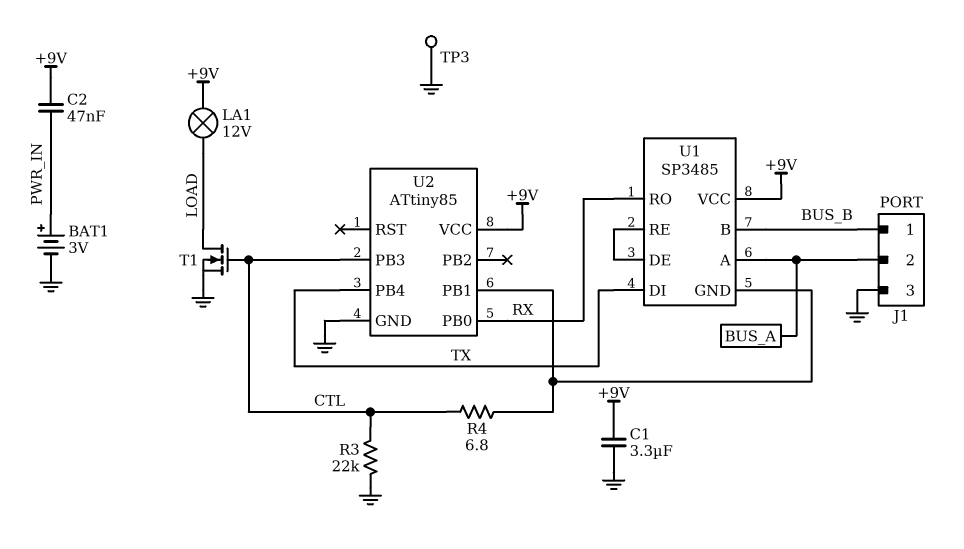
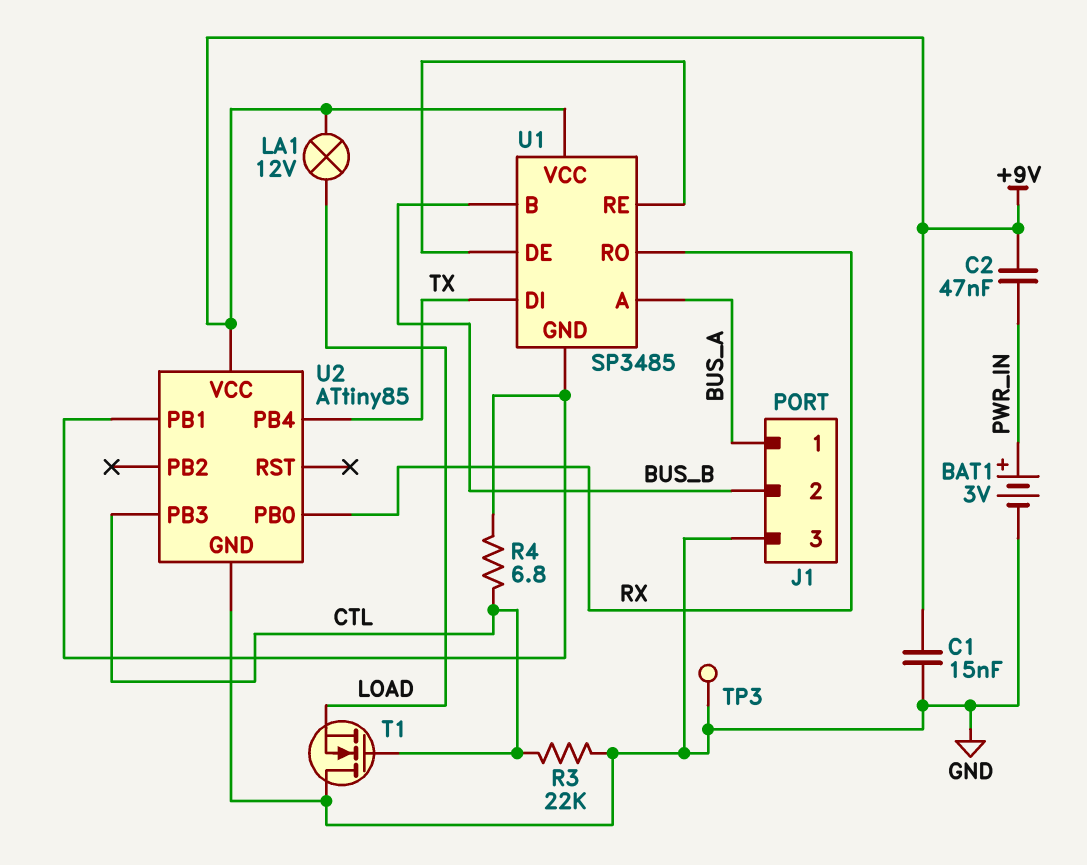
C1: 3.3uF (+9V, GND) -> 15nF (+9V, GND)
J1 pin 1: BUS_B -> BUS_A
J1 pin 2: BUS_A -> BUS_B
T1: NMOS (G CTL, D LOAD, S GND) -> NMOS (G CTL, D GND, S LOAD)

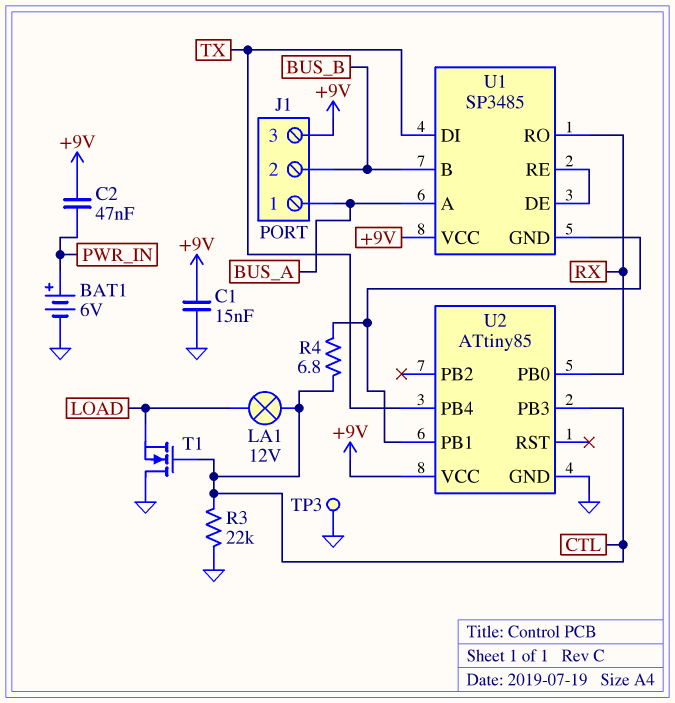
BAT1: 3V (plus PWR_IN, minus GND) -> 6V (plus PWR_IN, minus GND)
J1 pin 3: GND -> +9V
LA1: lamp 12V (+9V, LOAD) -> lamp 12V (CTL, LOAD)

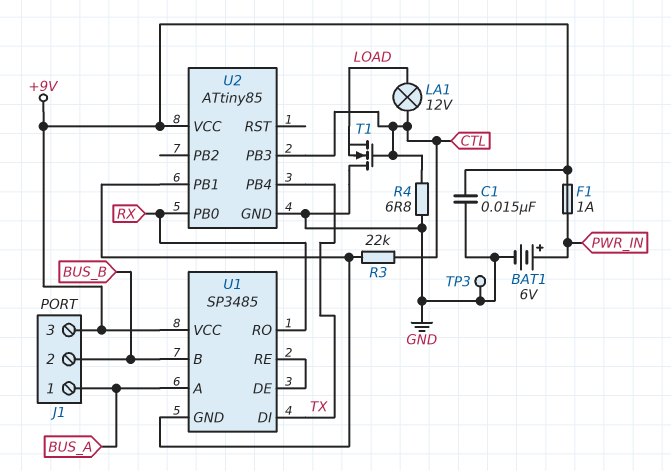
C2: 47nF (+9V, PWR_IN) -> none
F1: none -> 1A (+9V, PWR_IN)
R3: 22k (CTL, GND) -> 22k (CTL, U1/GND)
R4: 6.8 (CTL, U1/GND) -> 6.8 (CTL, GND)

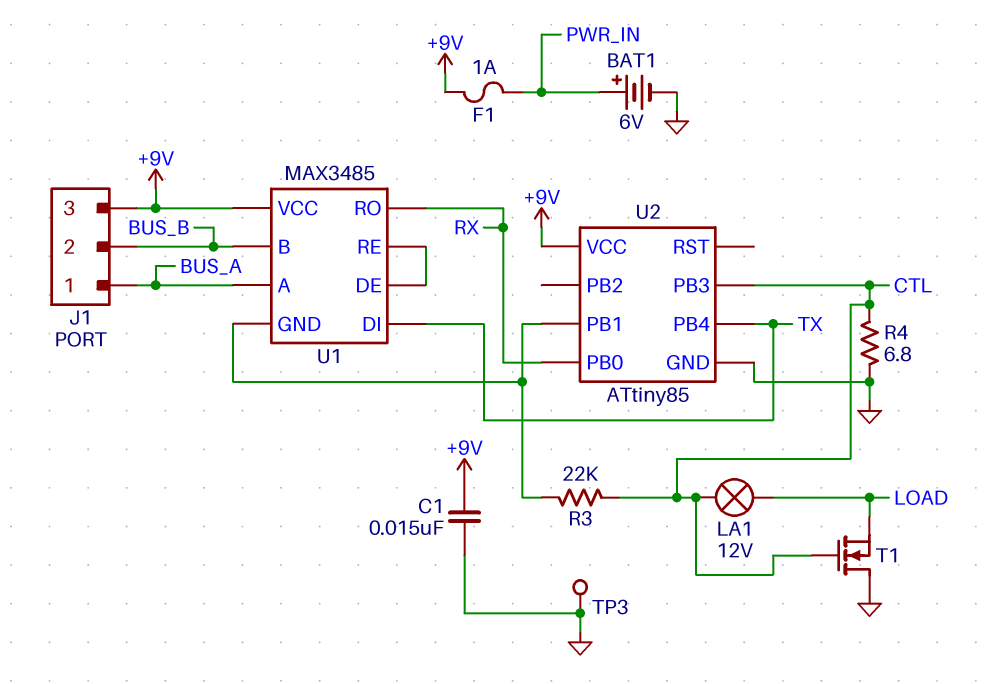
U1: SP3485 -> MAX3485

